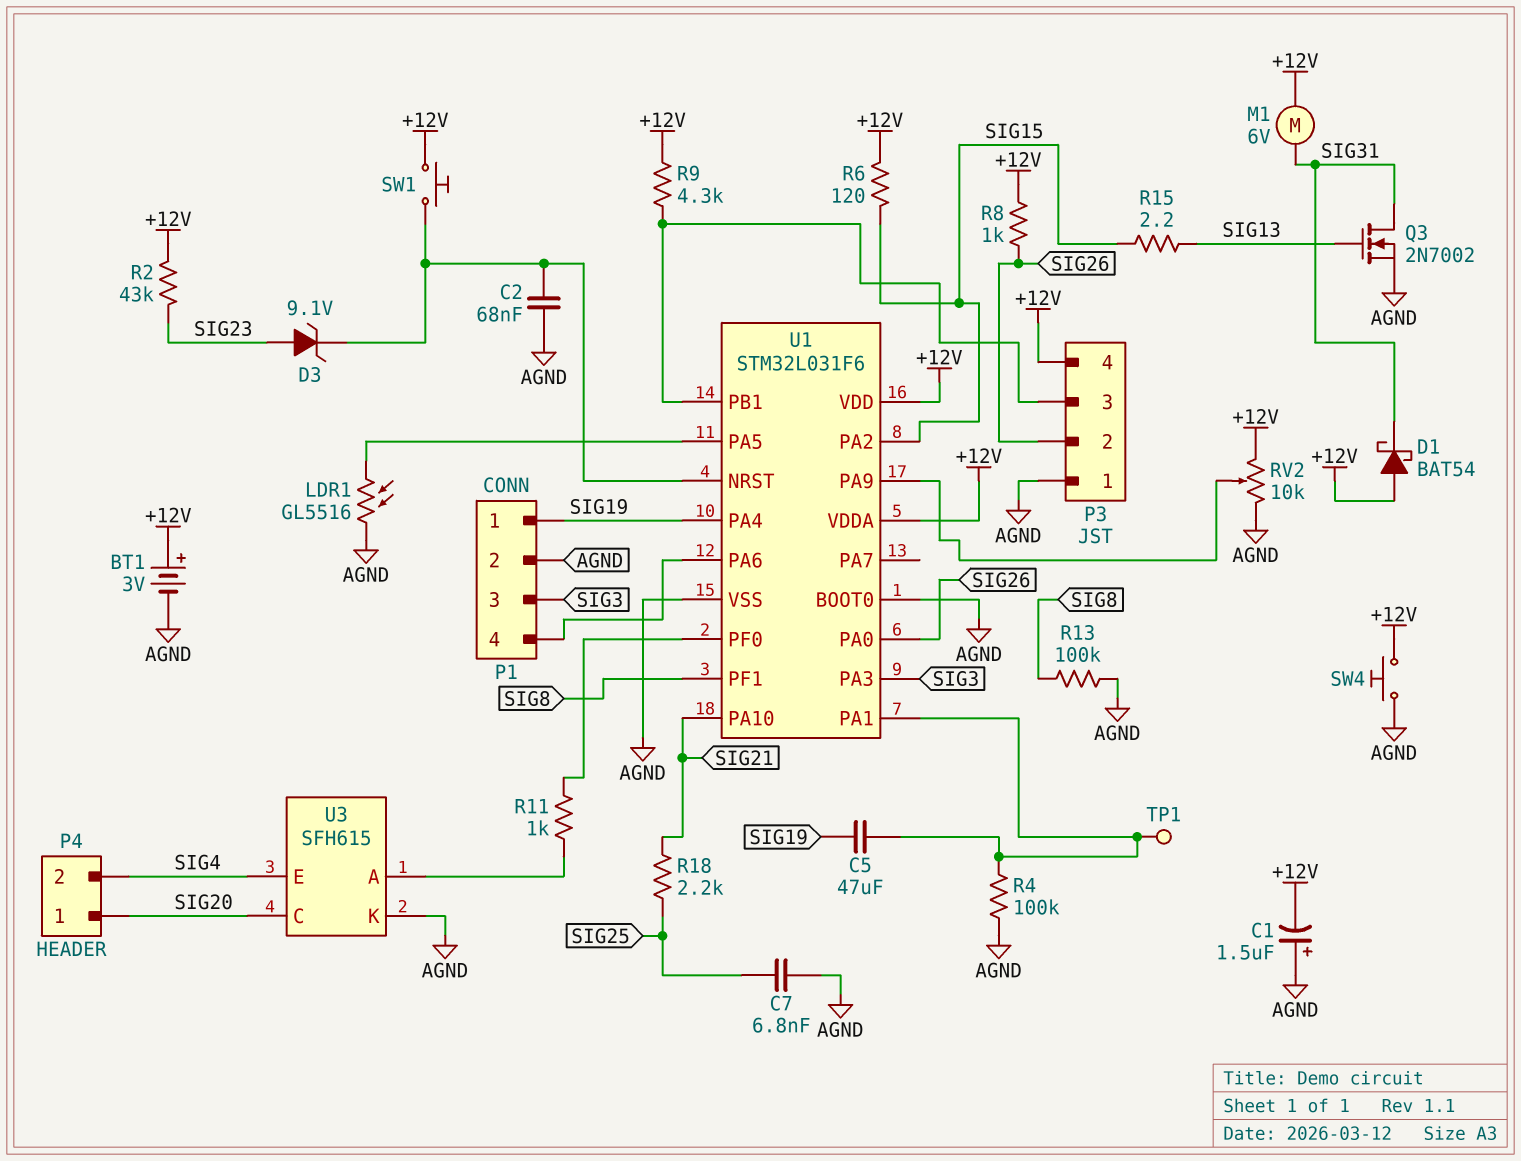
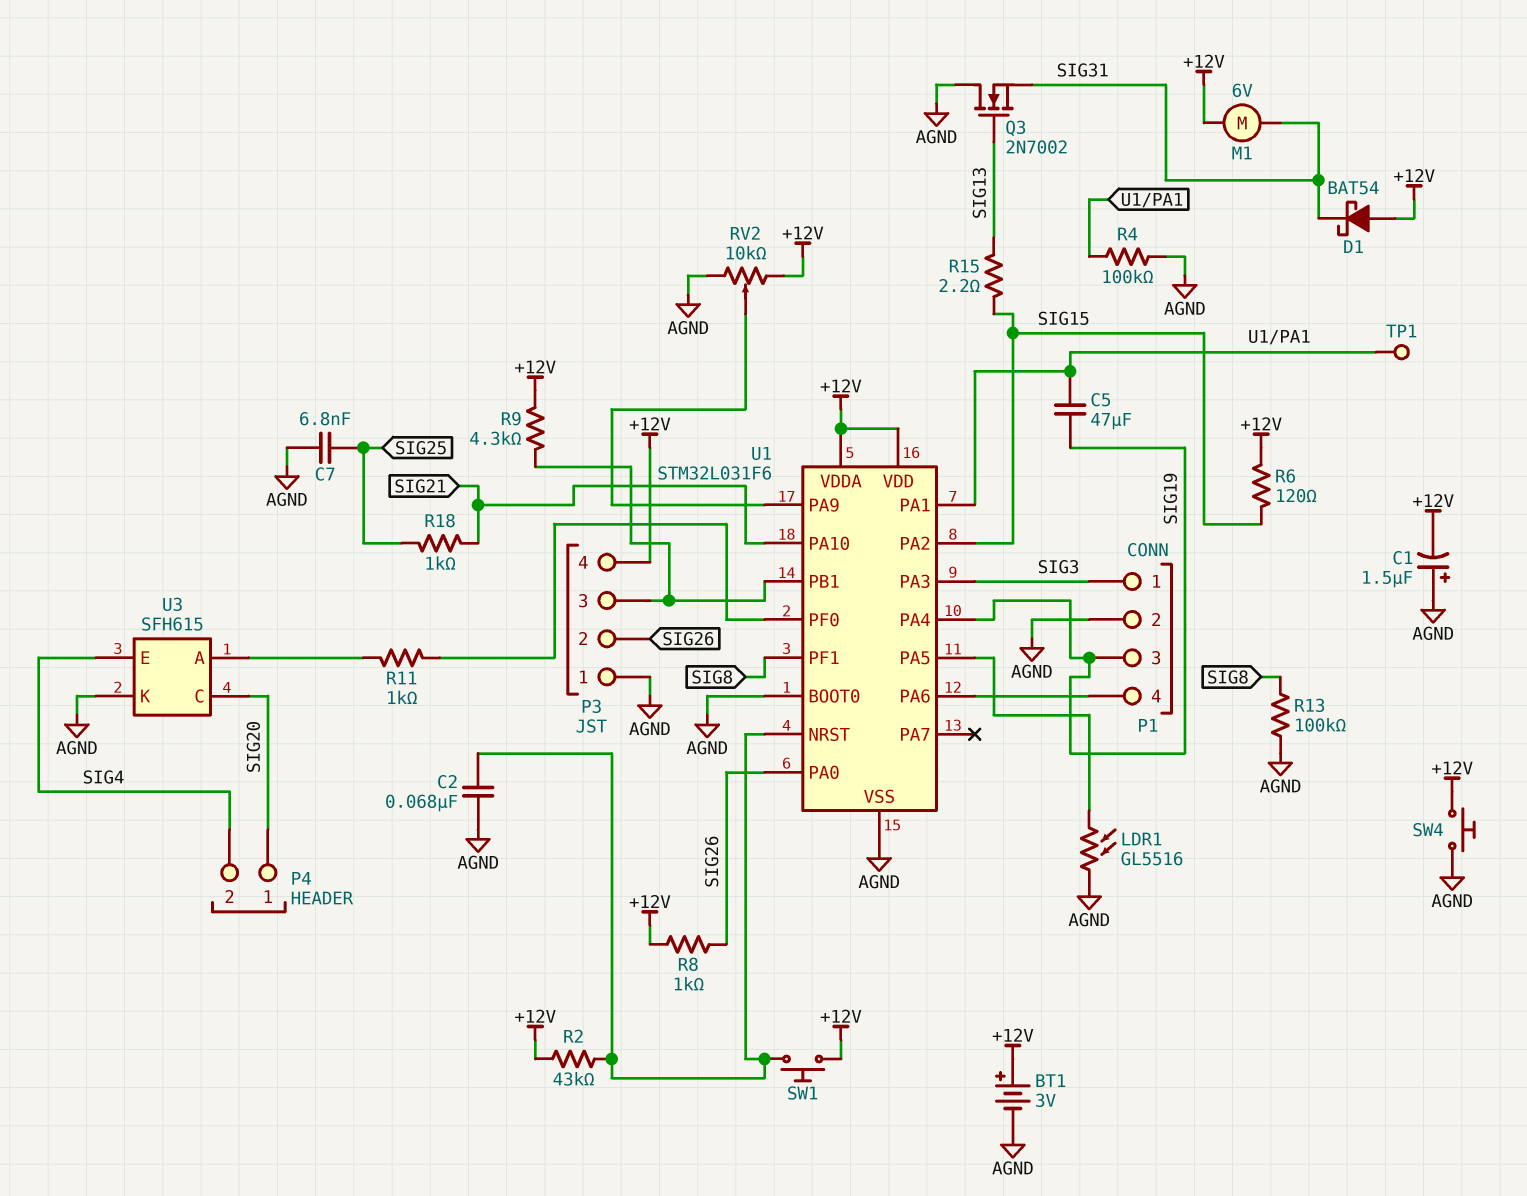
D3: zener 9.1V (A SIG23, K U1/NRST) -> none
P1 pin 1: SIG19 -> SIG3
P1 pin 3: SIG3 -> SIG19
Q3: NMOS 2N7002 (G SIG13, D SIG31, S AGND) -> NMOS 2N7002 (G SIG13, D AGND, S SIG31)
R2: 43k (+12V, SIG23) -> 43k (+12V, U1/NRST)
R18: 2.2k (SIG21, SIG25) -> 1k (SIG21, SIG25)

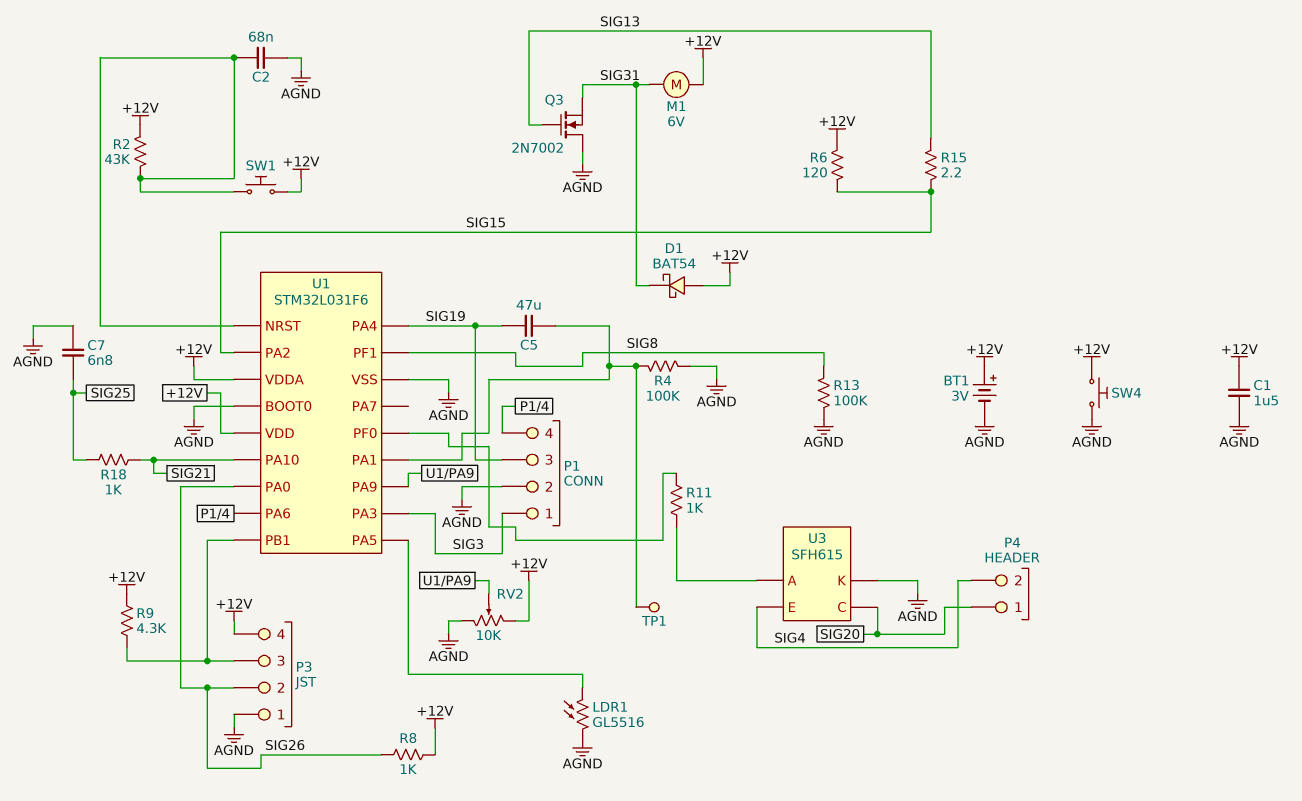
C1: 1.5uF (plus AGND, minus +12V) -> 1.5uF (+12V, AGND)

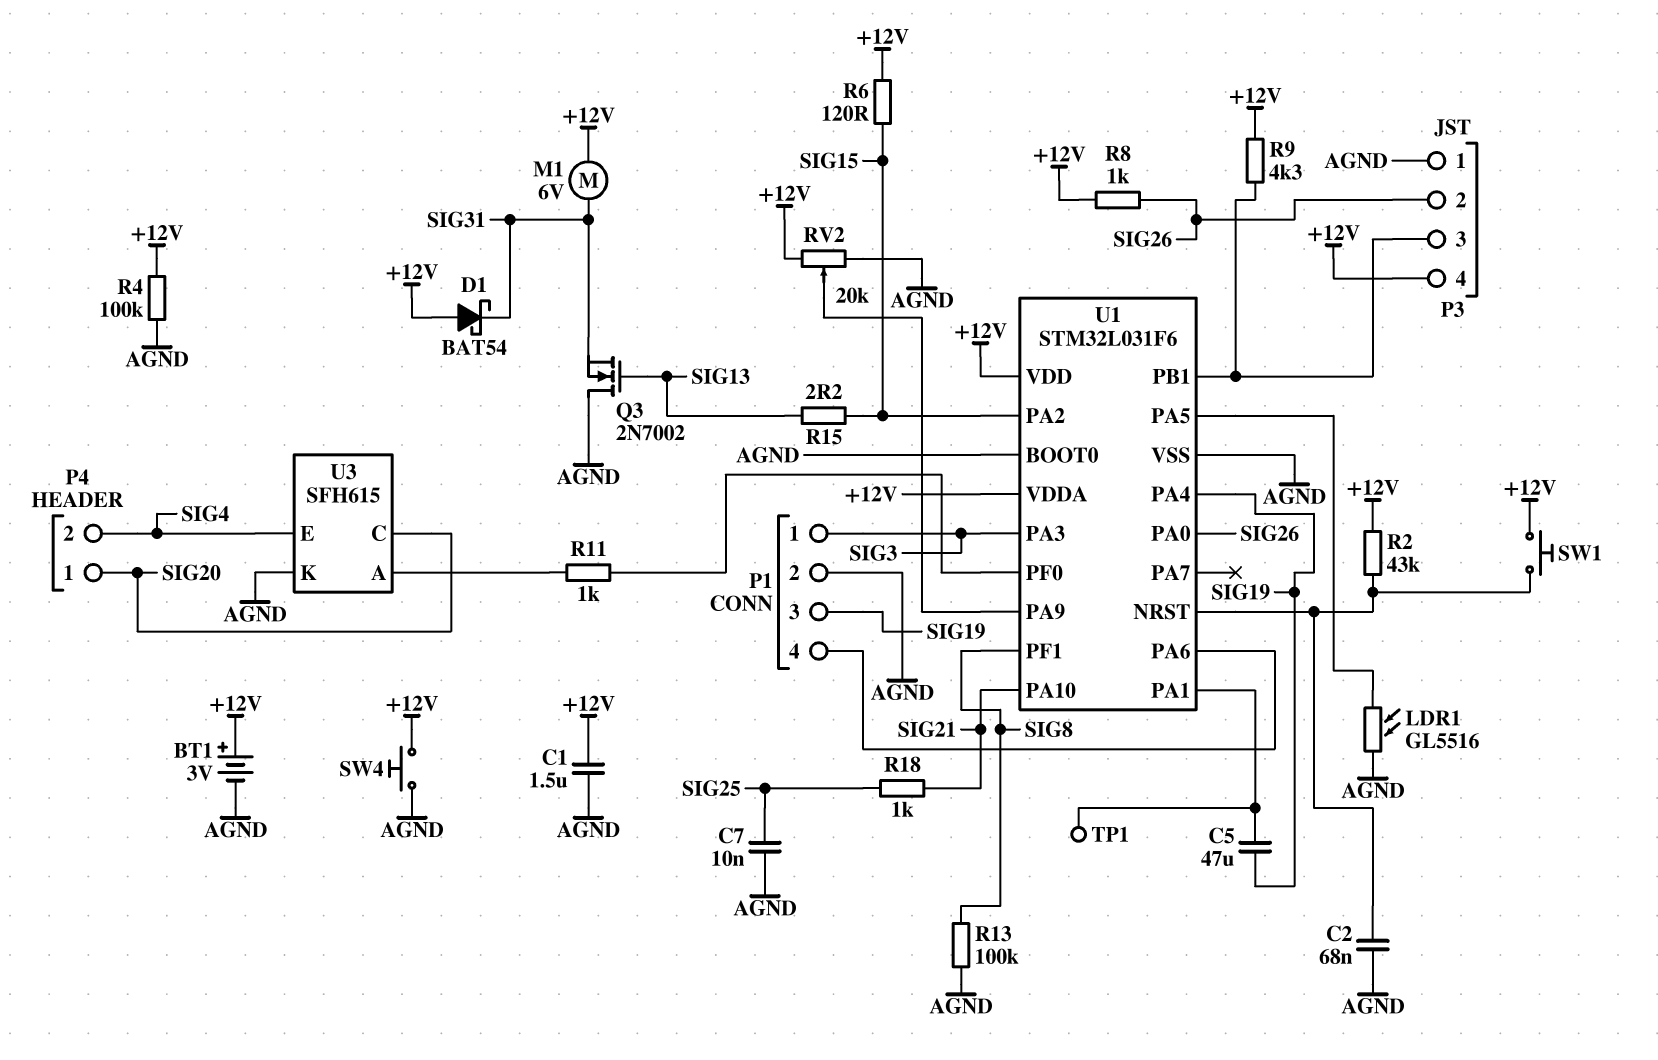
C7: 6.8nF (AGND, SIG25) -> 10nF (AGND, SIG25)
R4: 100k (AGND, U1/PA1) -> 100k (+12V, AGND)
RV2: 10k (+12V, AGND, wiper U1/PA9) -> 20k (+12V, AGND, wiper U1/PA9)

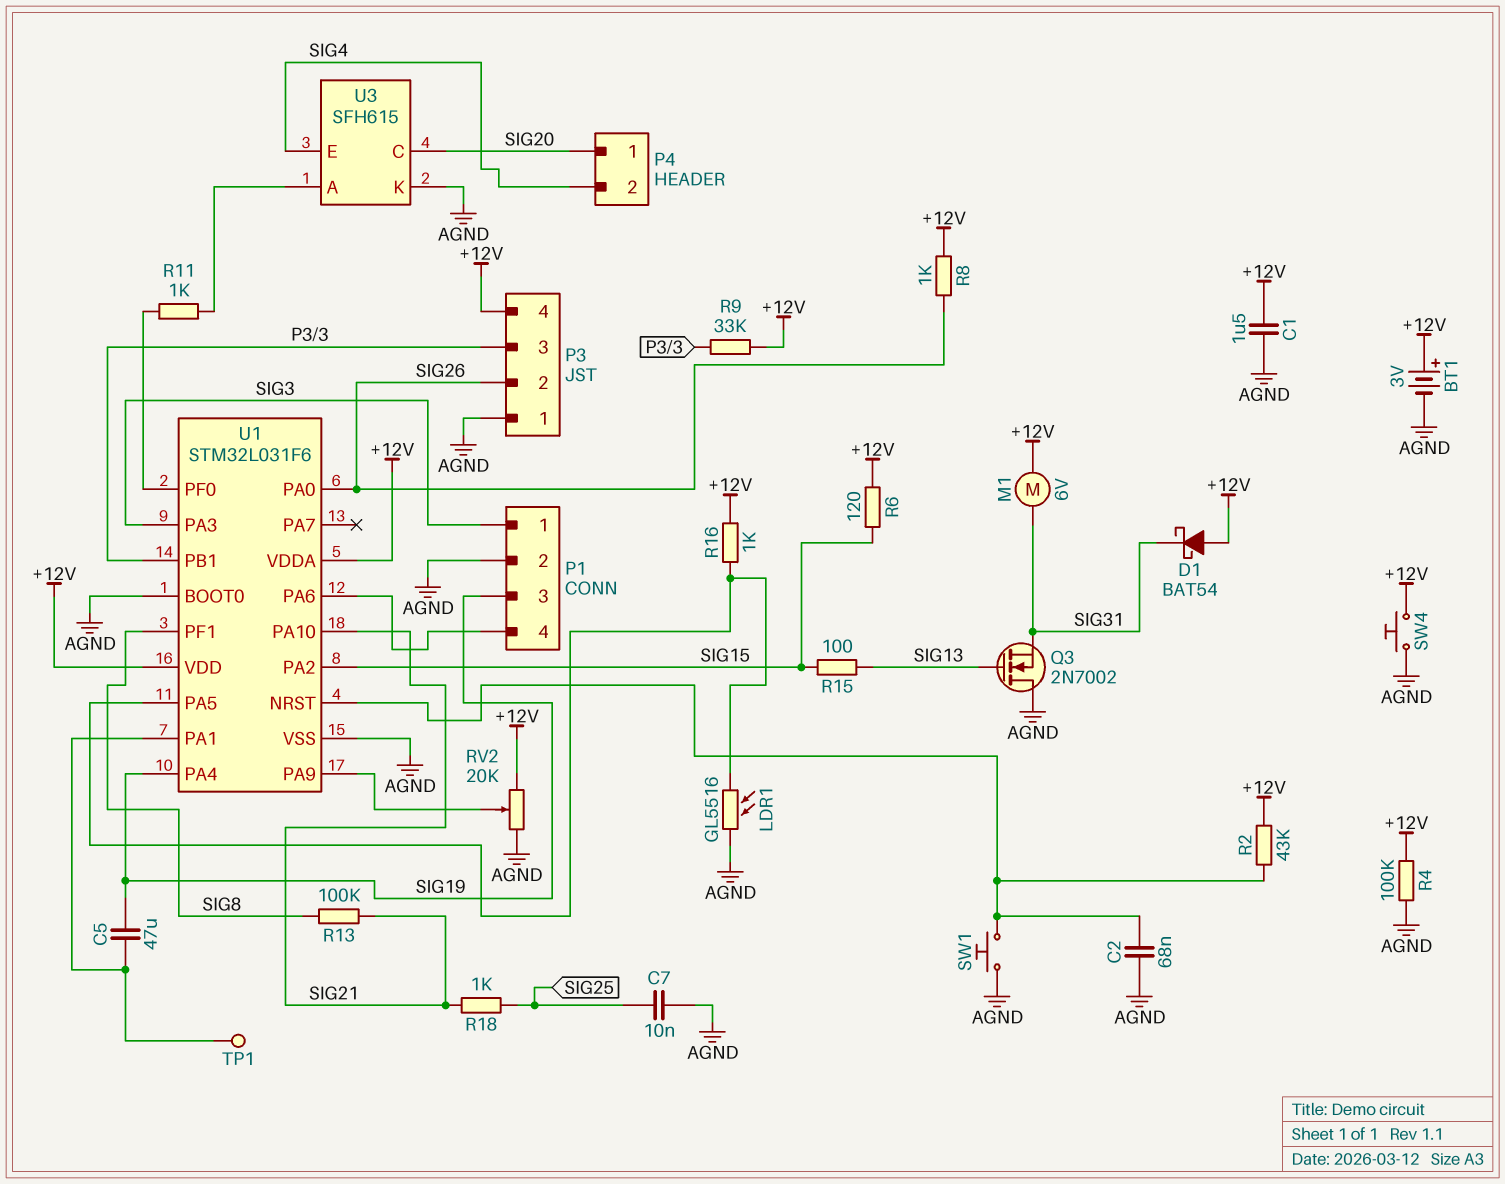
R9: 4.3k (+12V, P3/3) -> 33k (+12V, P3/3)
R13: 100k (AGND, SIG8) -> 100k (SIG8, SIG21)
R15: 2.2 (SIG13, SIG15) -> 100 (SIG13, SIG15)
R16: none -> 1k (+12V, U1/PA5)
SW1: button (+12V, U1/NRST) -> button (AGND, U1/NRST)

